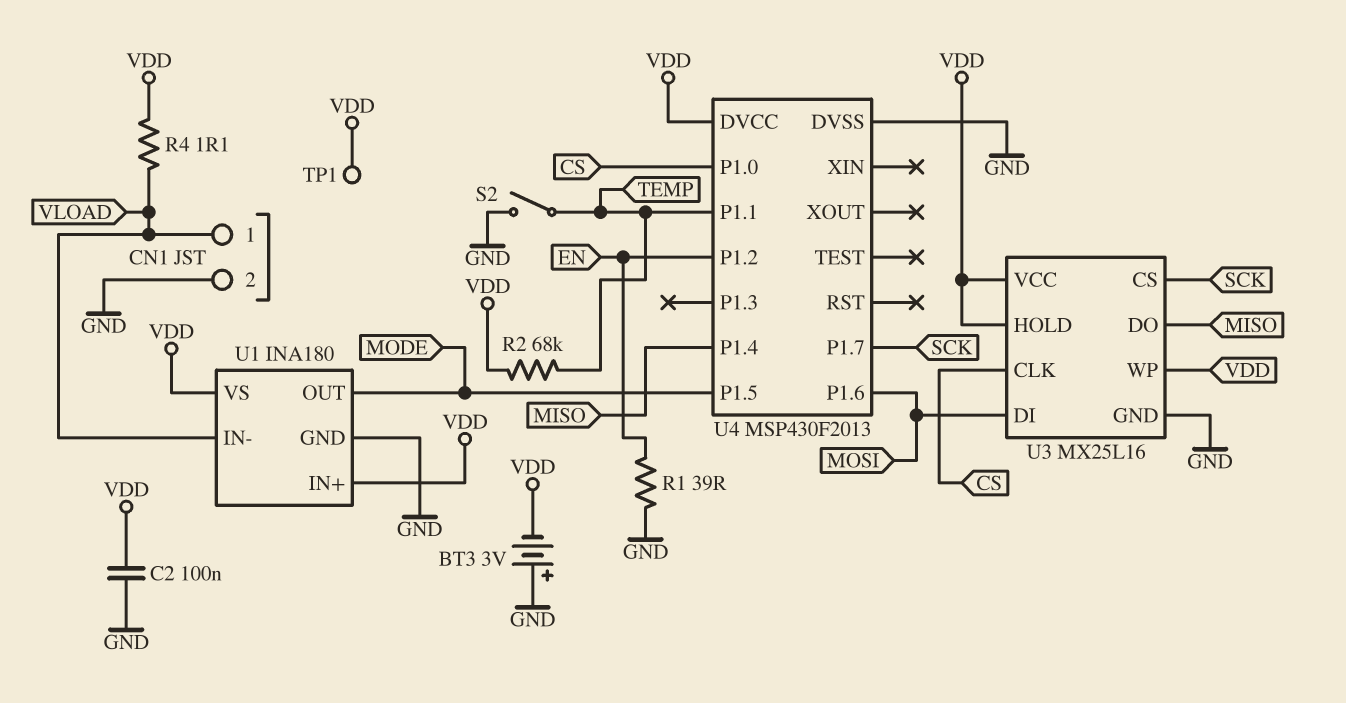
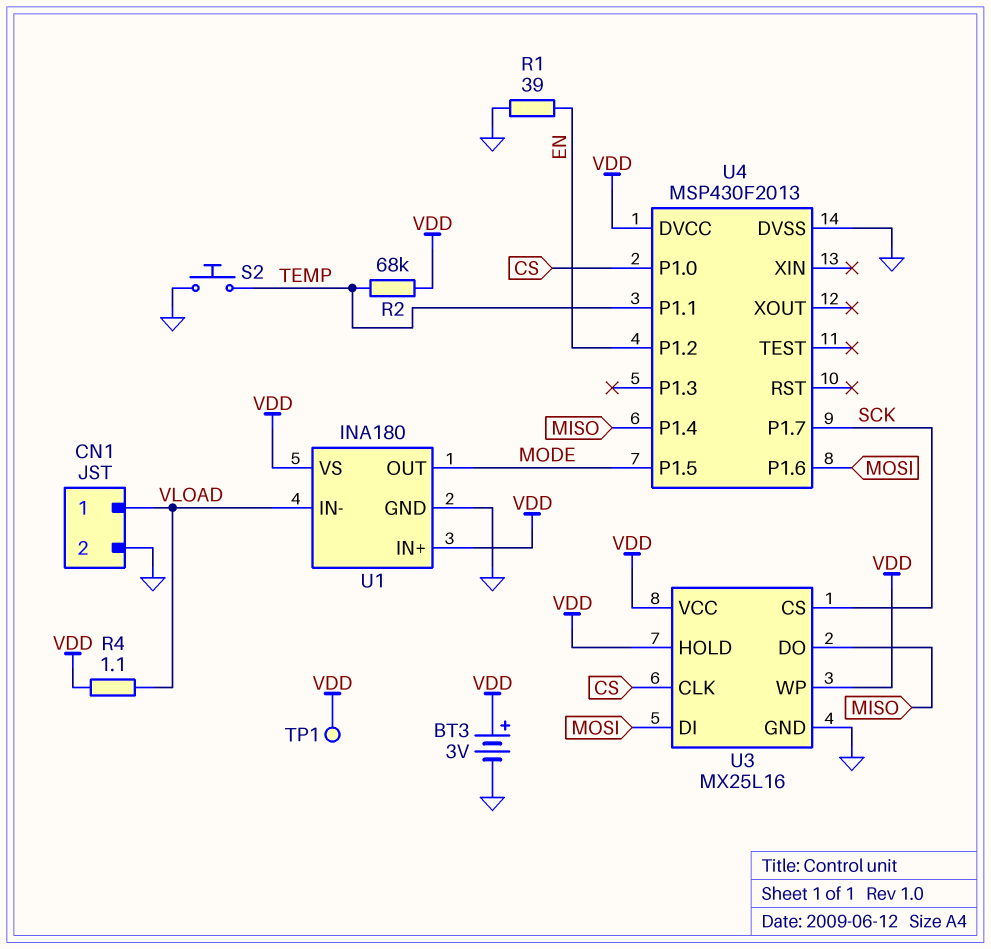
BT3: 3V (plus GND, minus VDD) -> 3V (plus VDD, minus GND)
C2: 100nF (GND, VDD) -> none
S2: switch (GND, TEMP) -> button (GND, TEMP)

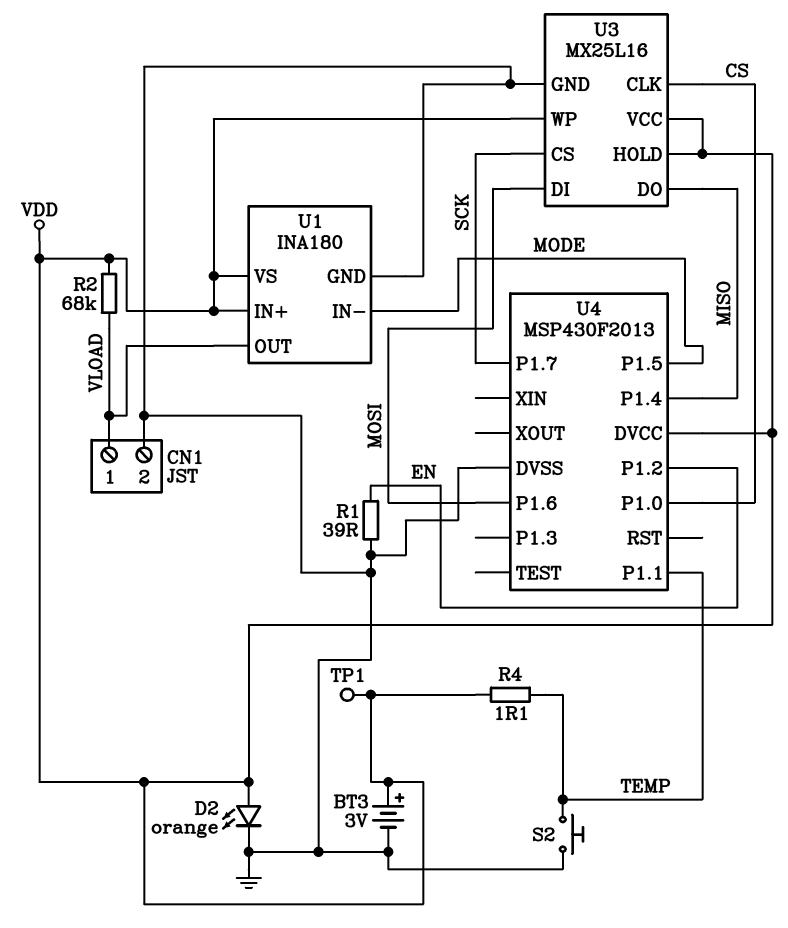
D2: none -> LED orange (A VDD, K GND)
R2: 68k (TEMP, VDD) -> 68k (VDD, VLOAD)
R4: 1.1 (VDD, VLOAD) -> 1.1 (TEMP, VDD)
U1 pin IN-: VLOAD -> MODE
U1 pin OUT: MODE -> VLOAD

